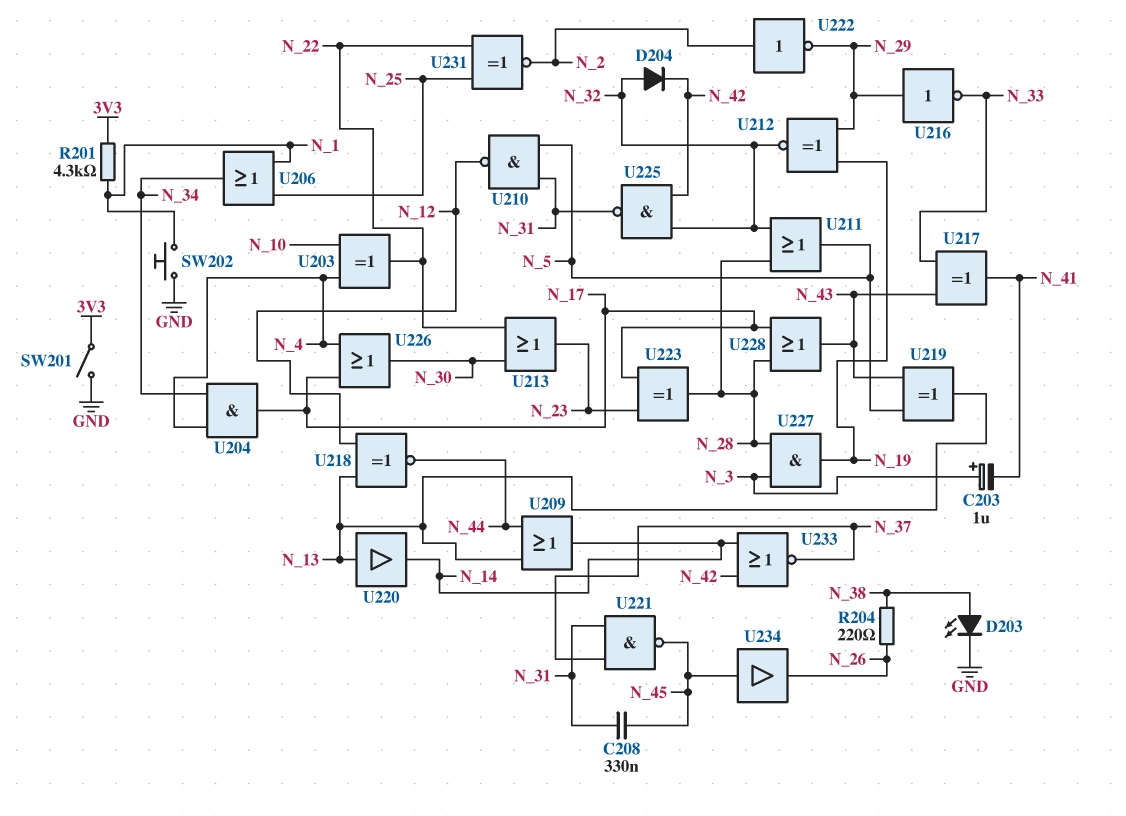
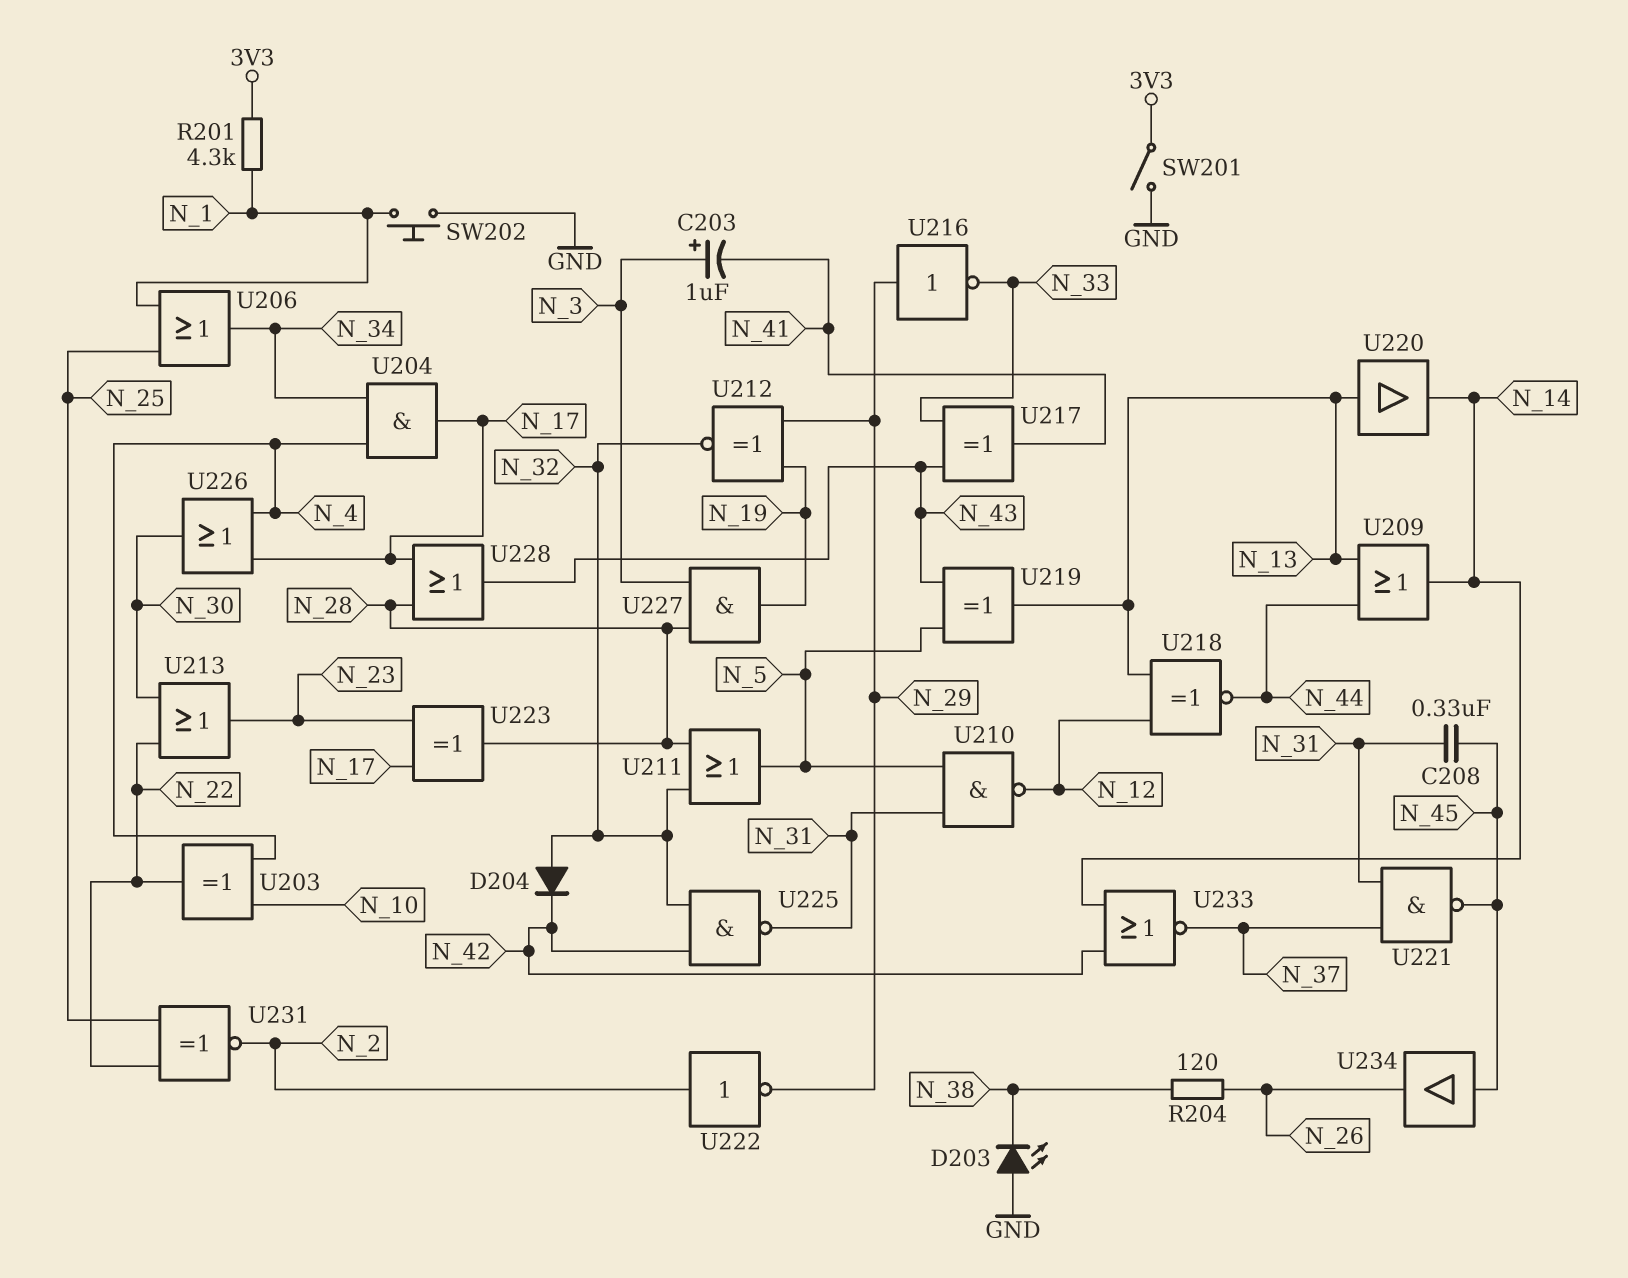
D203: LED (A N_38, K GND) -> LED (A GND, K N_38)
R204: 220 (N_26, N_38) -> 120 (N_26, N_38)

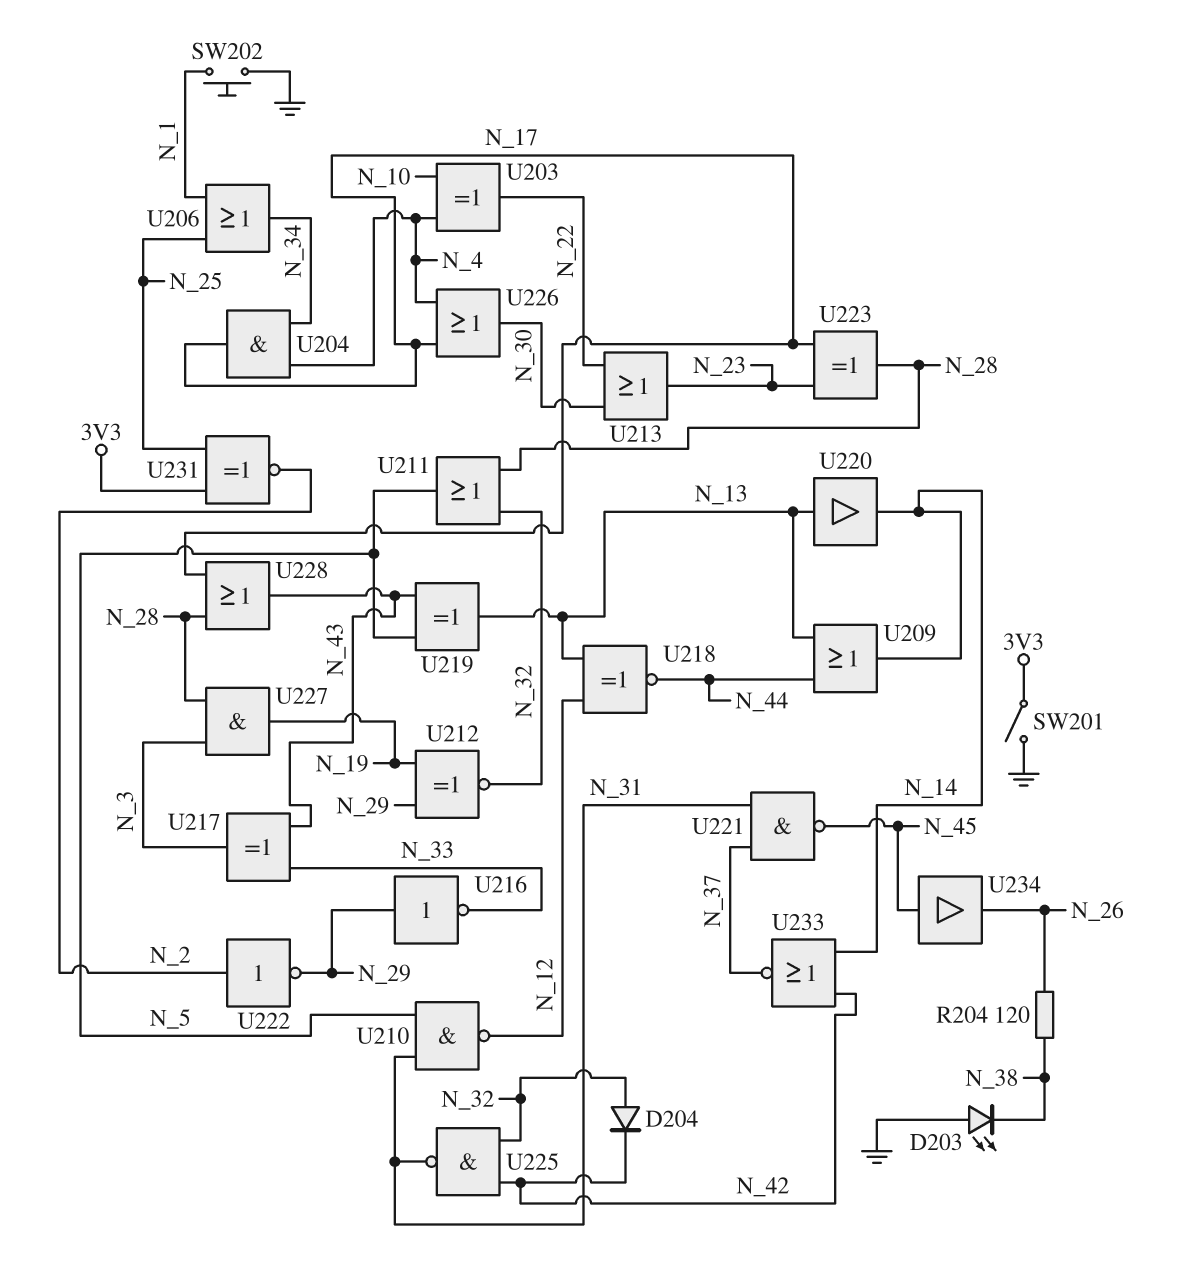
C203: 1uF (plus N_3, minus N_41) -> none
C208: 330nF (N_31, N_45) -> none
R201: 4.3k (3V3, N_1) -> none
U217: XOR (in N_33, in N_43, out N_41) -> XOR (in N_33, in N_43, out N_3)
U231: XNOR (in N_22, in N_25, out N_2) -> XNOR (in 3V3, in N_25, out N_2)

